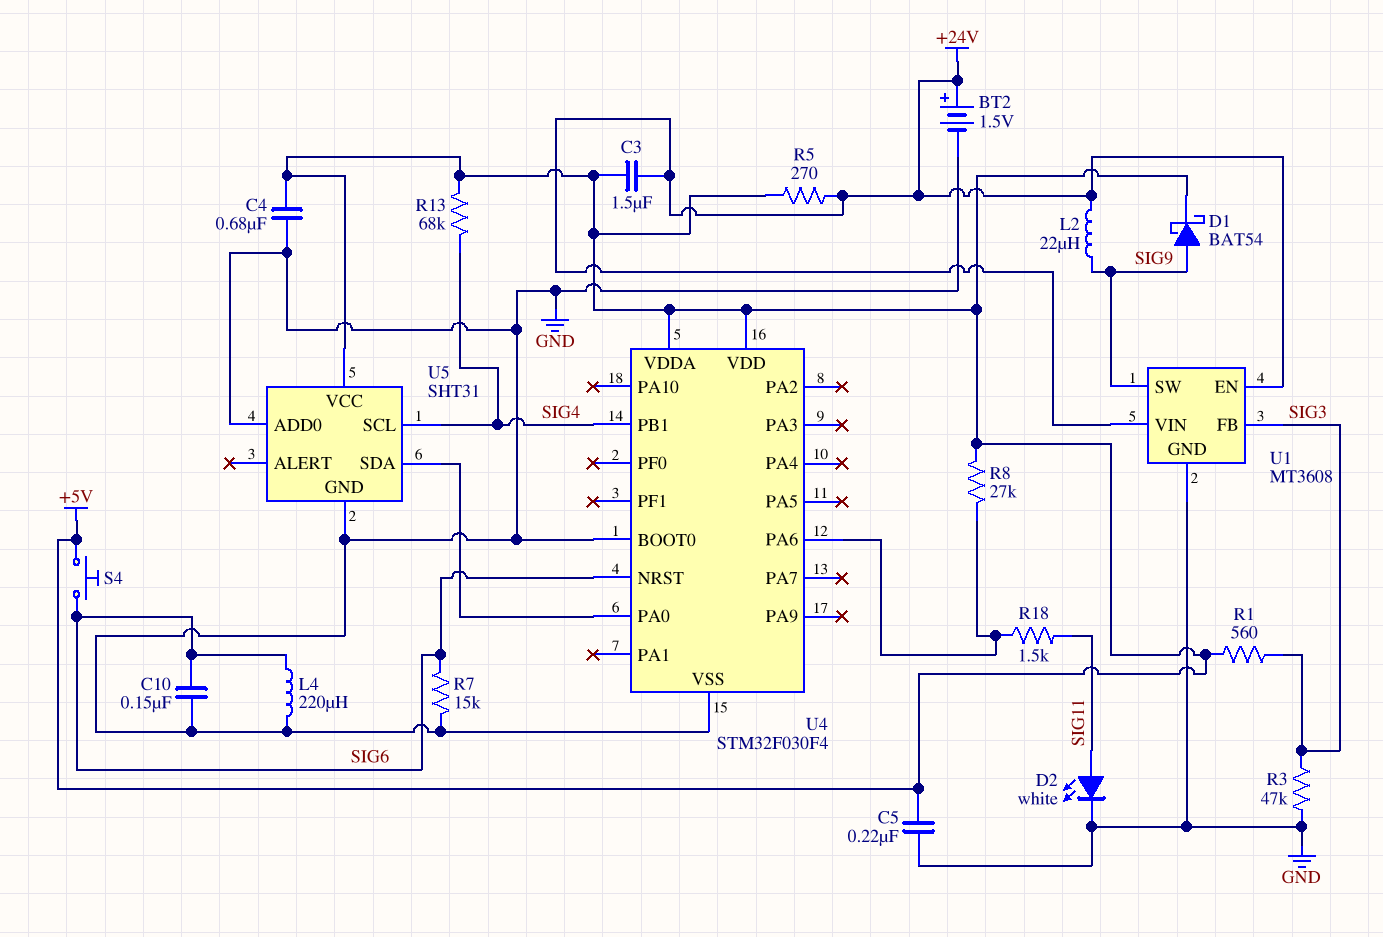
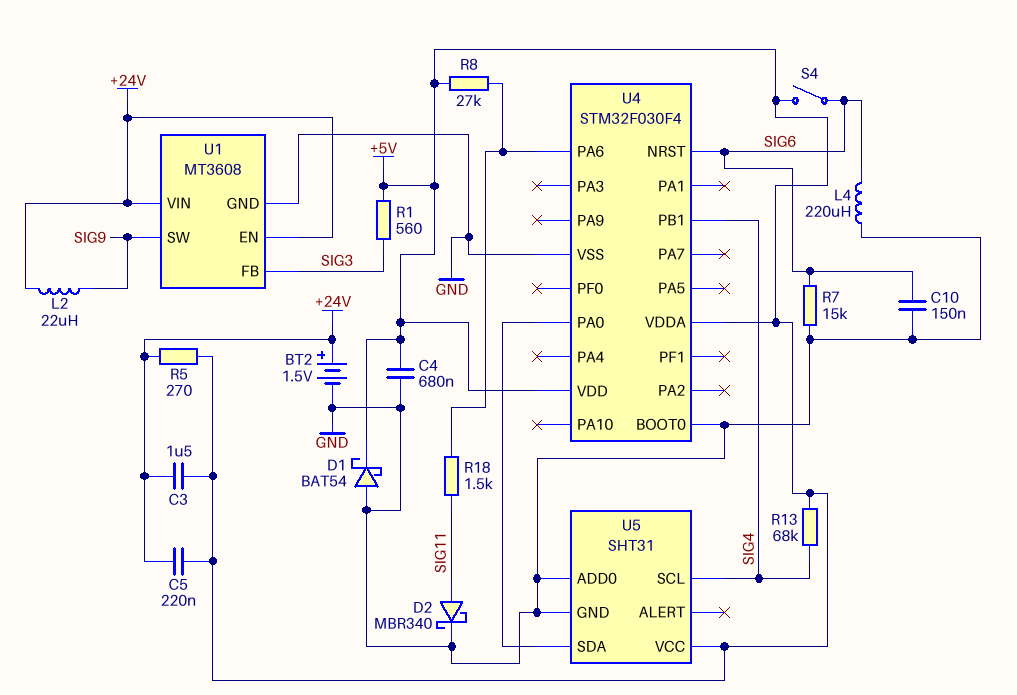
C5: 220nF (+5V, GND) -> 220nF (+5V, +24V)
D1: schottky BAT54 (A SIG9, K +5V) -> schottky BAT54 (A GND, K +5V)
D2: LED white (A SIG11, K GND) -> schottky MBR340 (A SIG11, K GND)
R3: 47k (GND, SIG3) -> none
S4: button (+5V, SIG6) -> switch (+5V, SIG6)

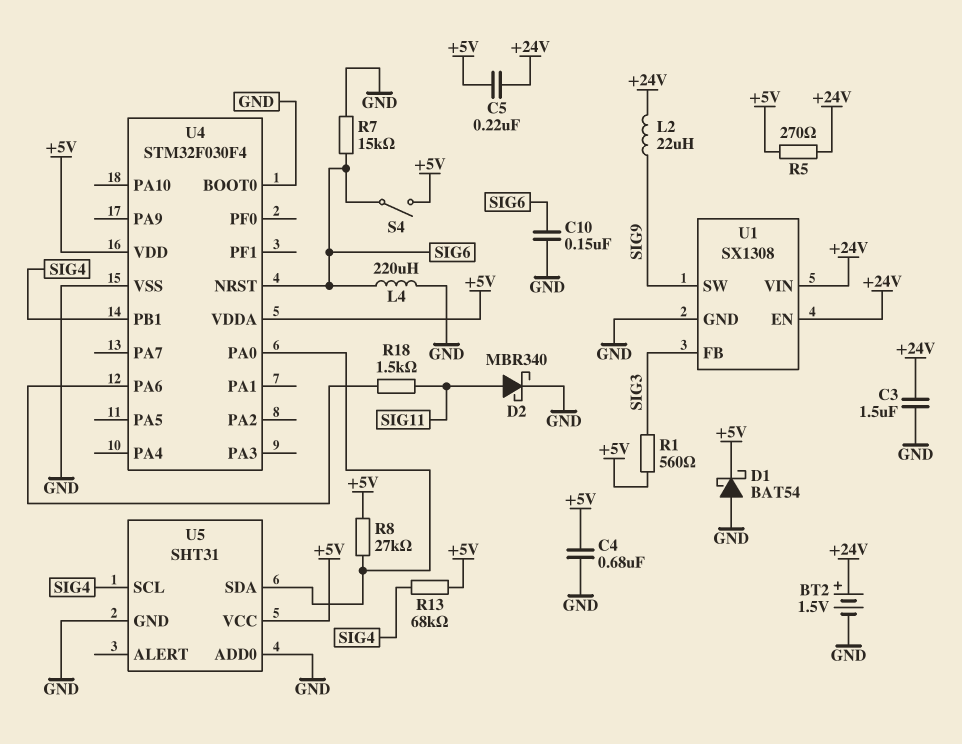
C3: 1.5uF (+5V, +24V) -> 1.5uF (+24V, GND)
R8: 27k (+5V, U4/PA6) -> 27k (+5V, U4/PA0)
U1: MT3608 -> SX1308

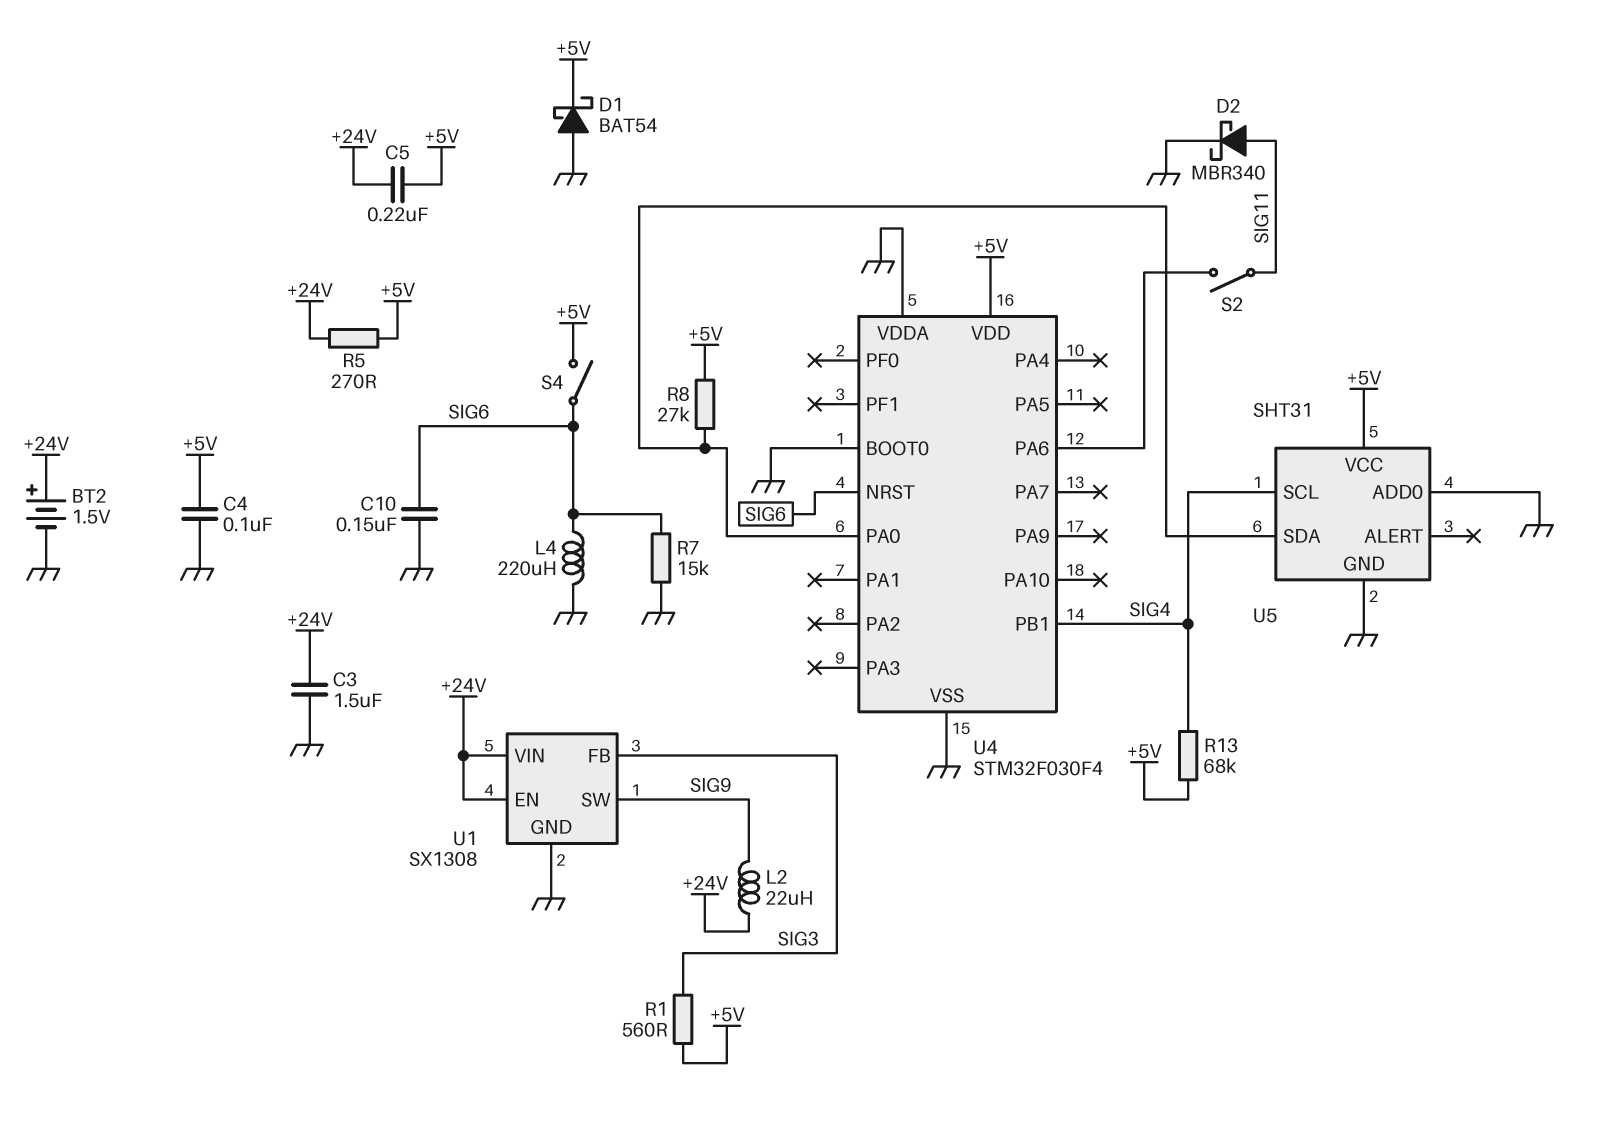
C4: 680nF (+5V, GND) -> 100nF (+5V, GND)
R18: 1.5k (SIG11, U4/PA6) -> none
S2: none -> switch (SIG11, U4/PA6)
U4 pin VDDA: +5V -> GND

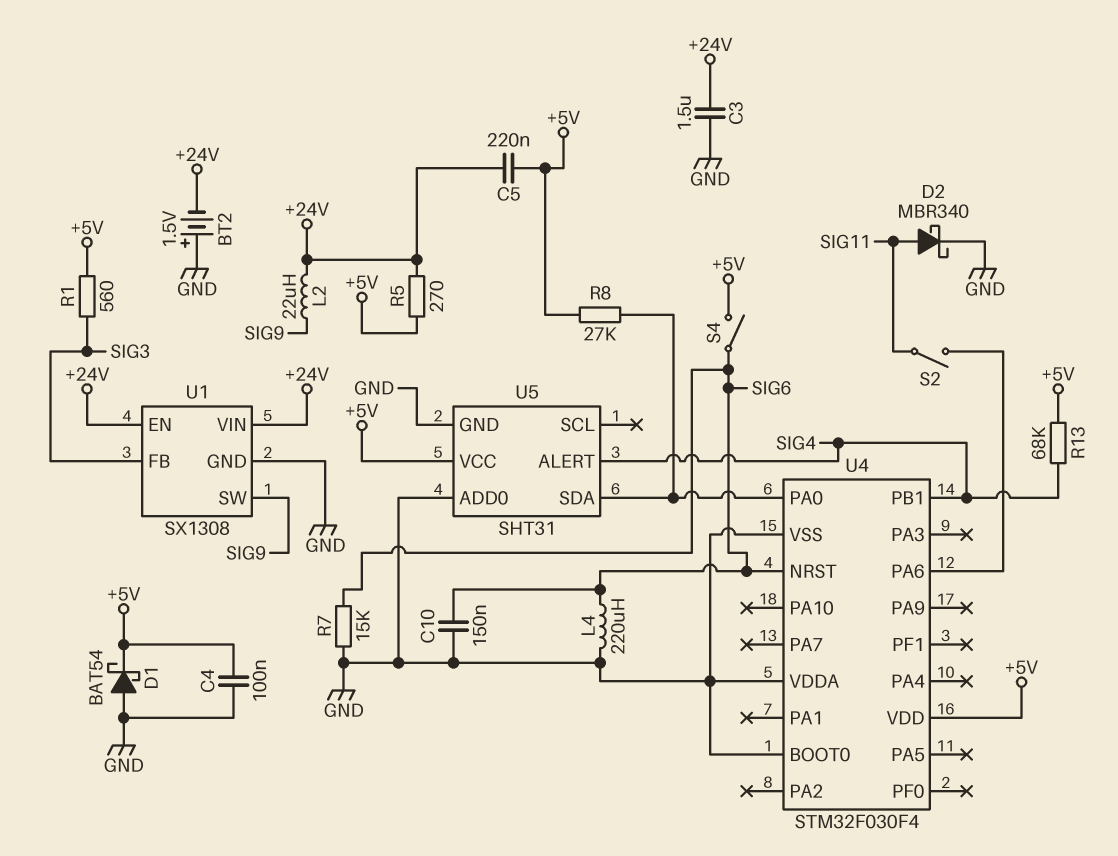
BT2: 1.5V (plus +24V, minus GND) -> 1.5V (plus GND, minus +24V)
U5 pin ALERT: none -> SIG4
U5 pin SCL: SIG4 -> none

